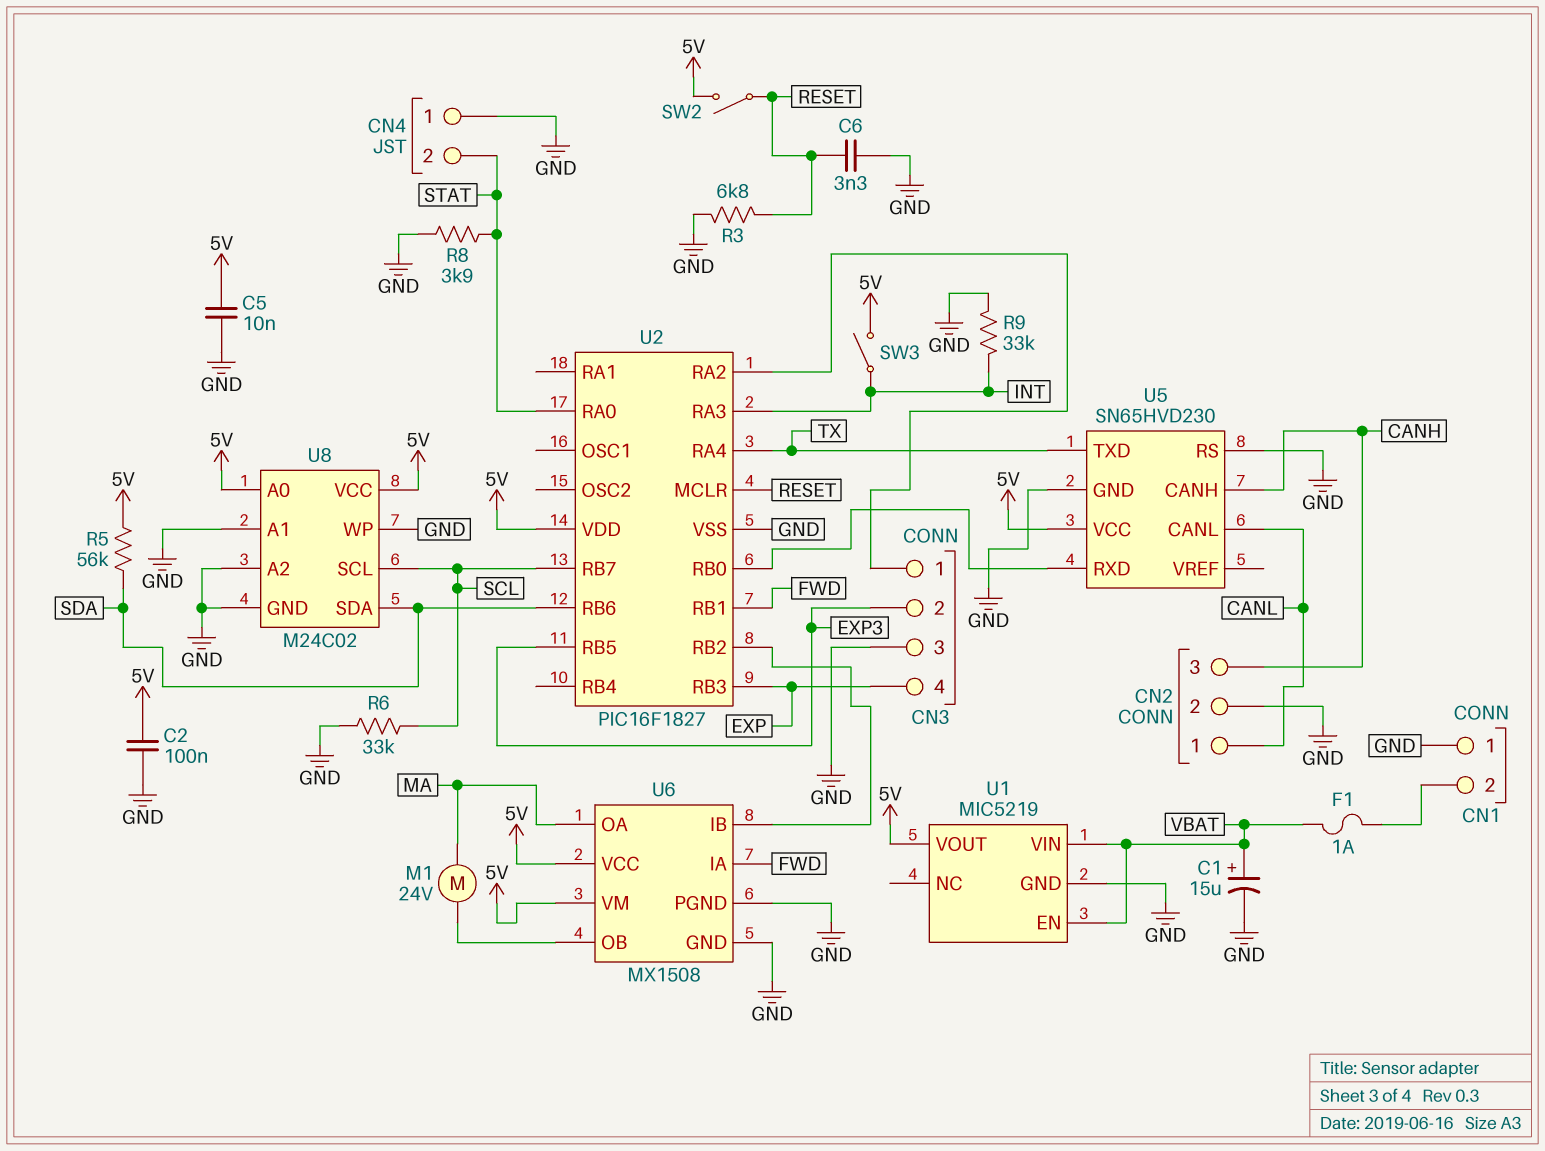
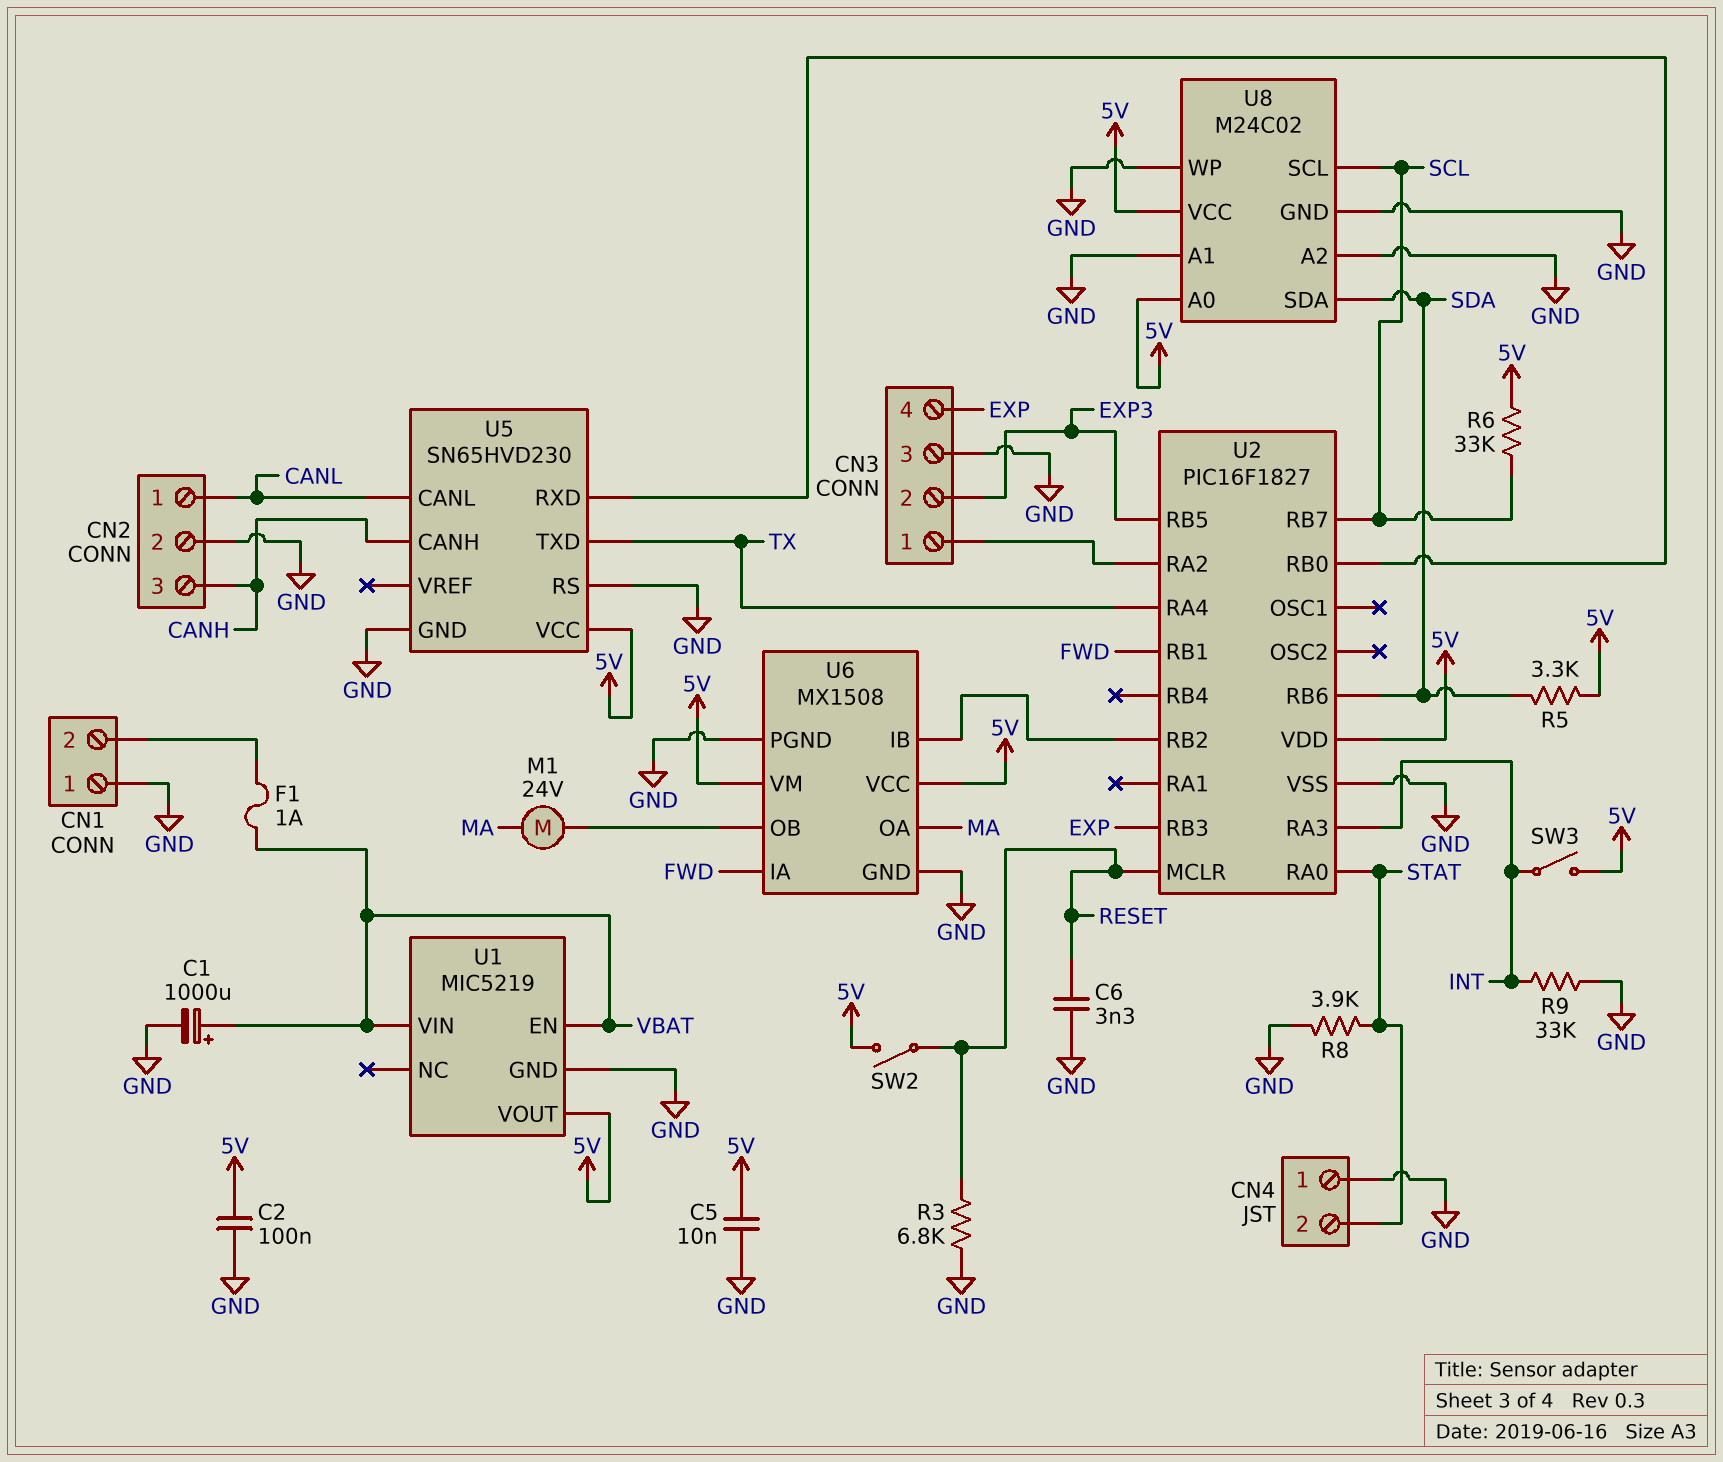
C1: 15uF (plus VBAT, minus GND) -> 1000uF (plus VBAT, minus GND)
R5: 56k (5V, SDA) -> 3.3k (5V, SDA)
R6: 33k (GND, SCL) -> 33k (5V, SCL)

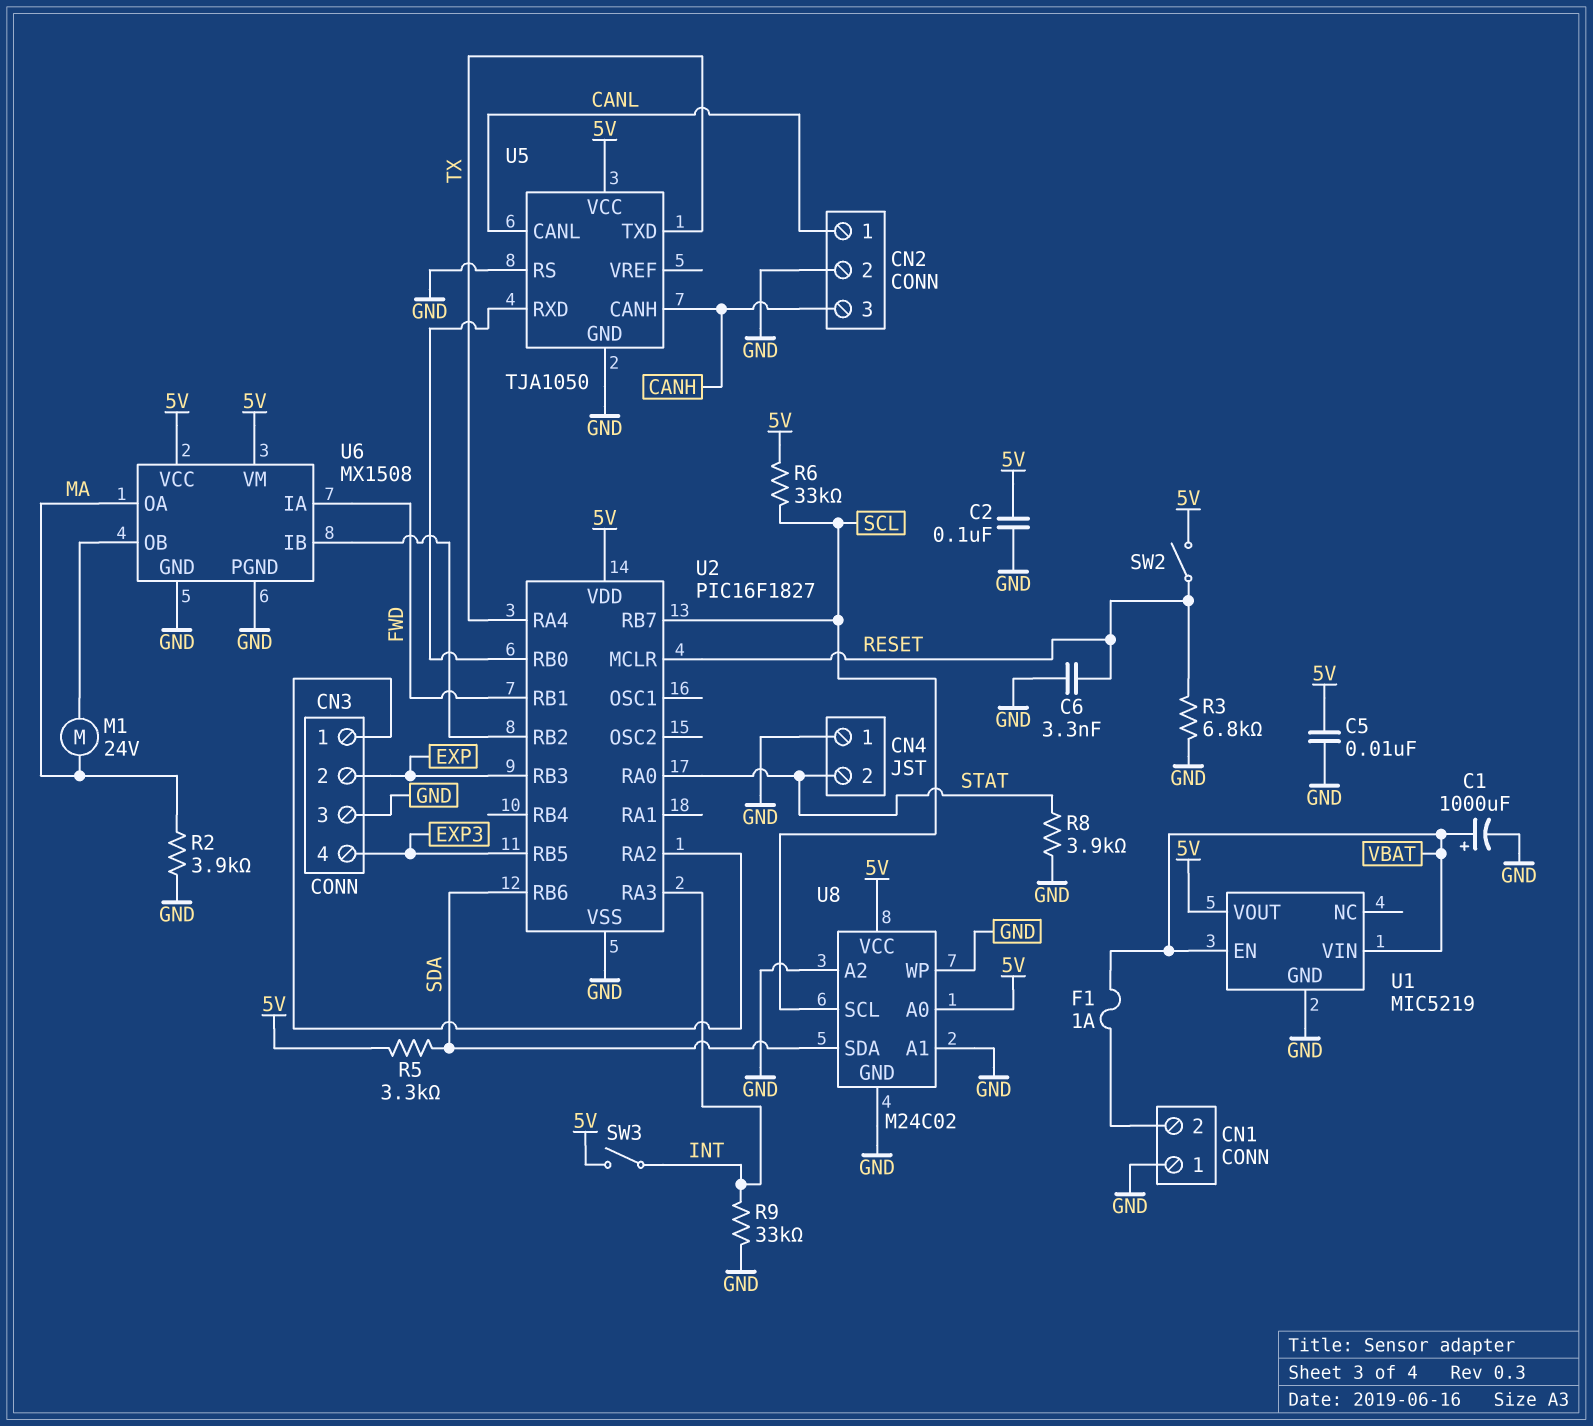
CN3 pin 2: EXP3 -> EXP
CN3 pin 4: EXP -> EXP3
R2: none -> 3.9k (GND, MA)
U5: SN65HVD230 -> TJA1050

